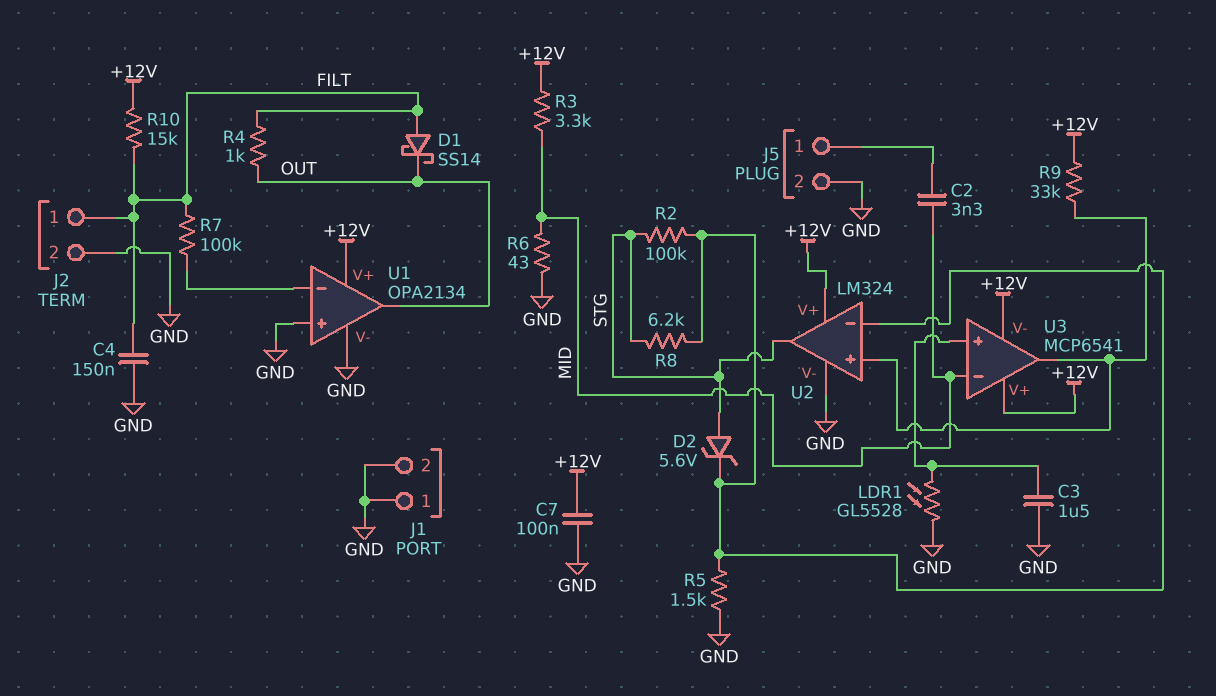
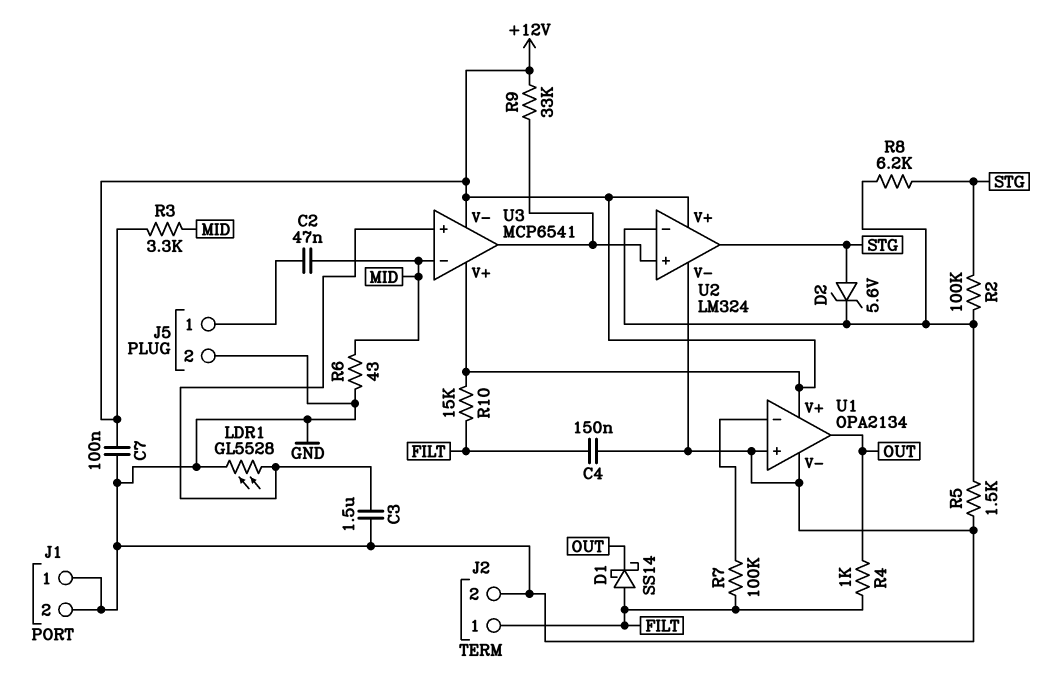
C2: 3.3nF (J5/1, MID) -> 47nF (J5/1, MID)

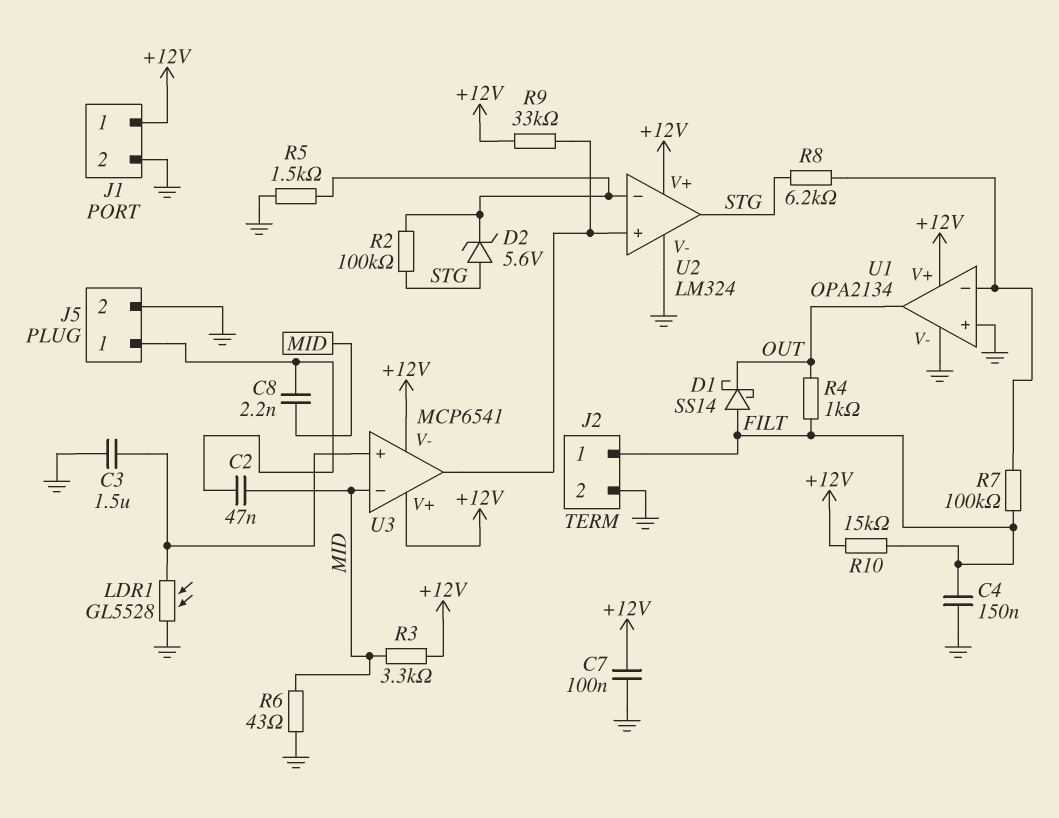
C8: none -> 2.2nF (J5/1, MID)
J1 pin 1: GND -> +12V
R8: 6.2k (STG, U2/in-) -> 6.2k (STG, U1/in-)

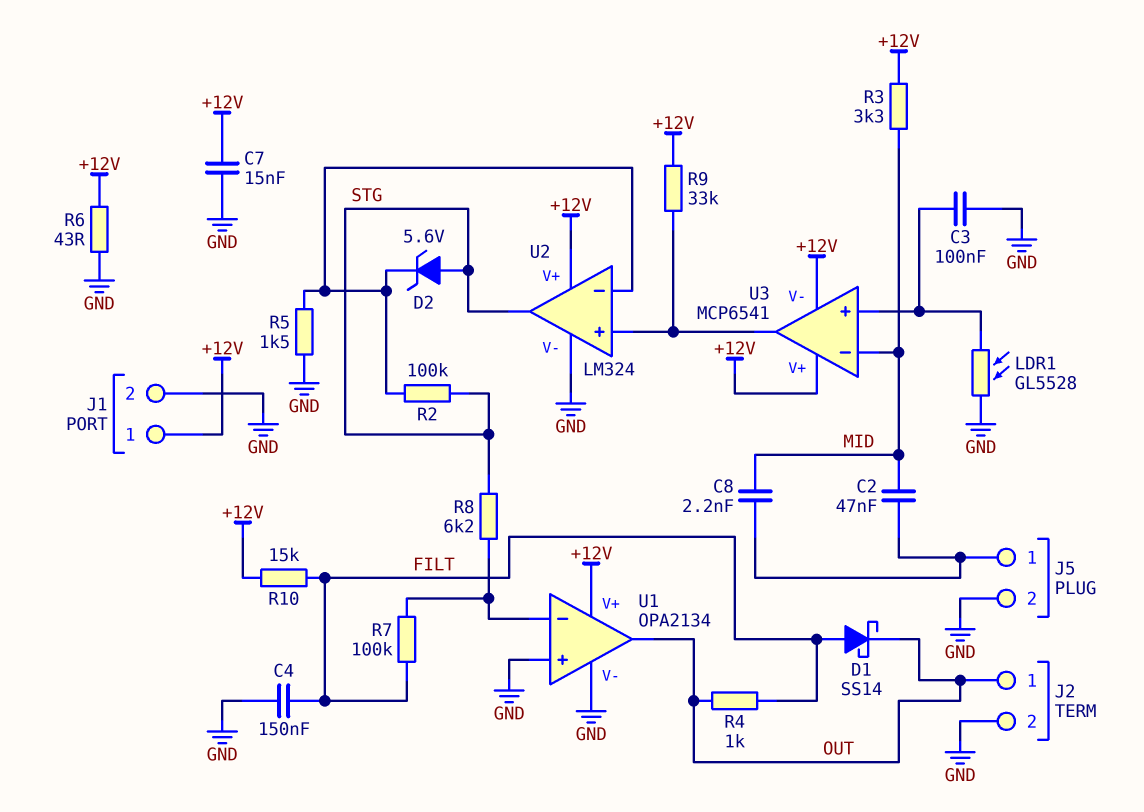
C3: 1.5uF (GND, U3/in+) -> 100nF (GND, U3/in+)
C7: 100nF (+12V, GND) -> 15nF (+12V, GND)
J2 pin 1: FILT -> OUT
R6: 43 (GND, MID) -> 43 (+12V, GND)

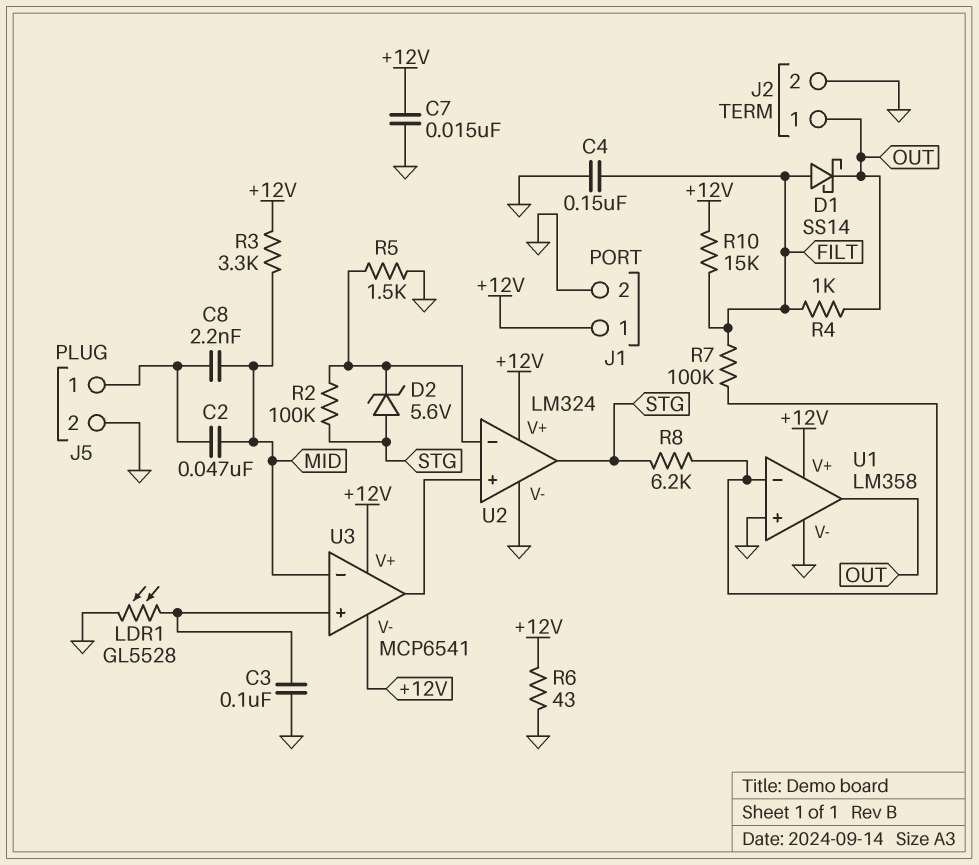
R9: 33k (+12V, U2/in+) -> none
U1: OPA2134 -> LM358

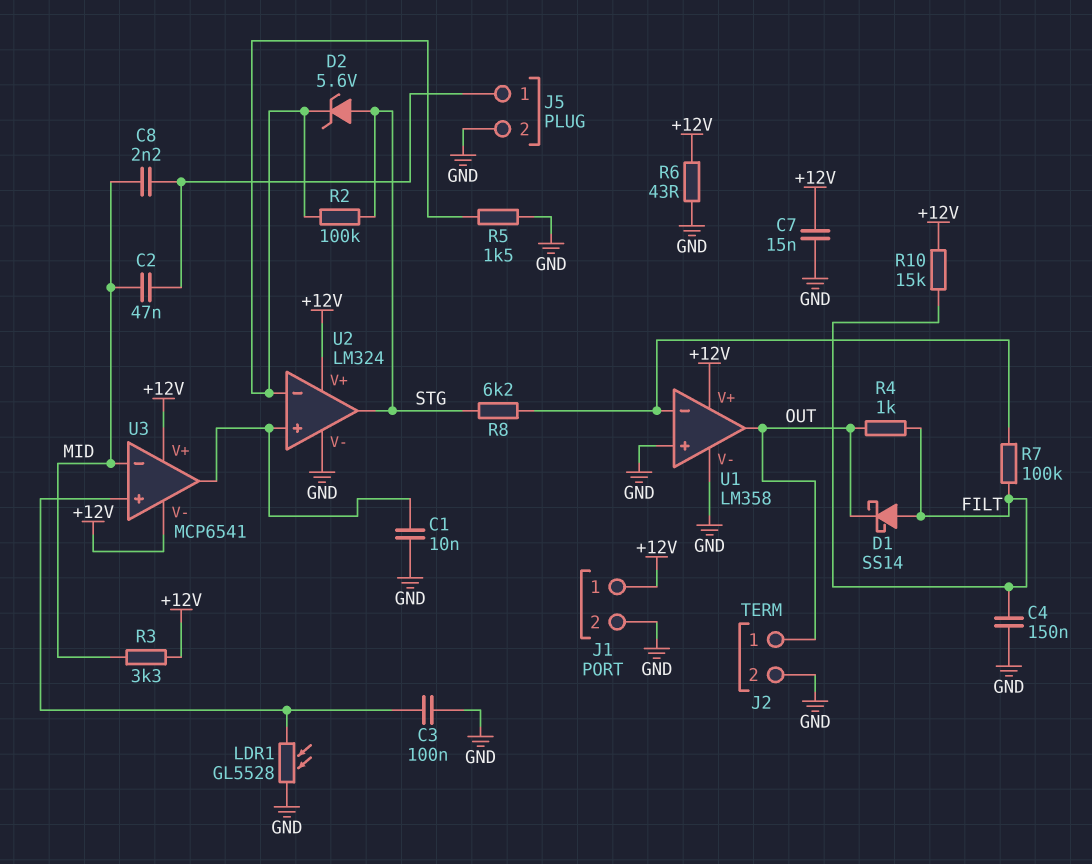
C1: none -> 10nF (GND, U2/in+)

